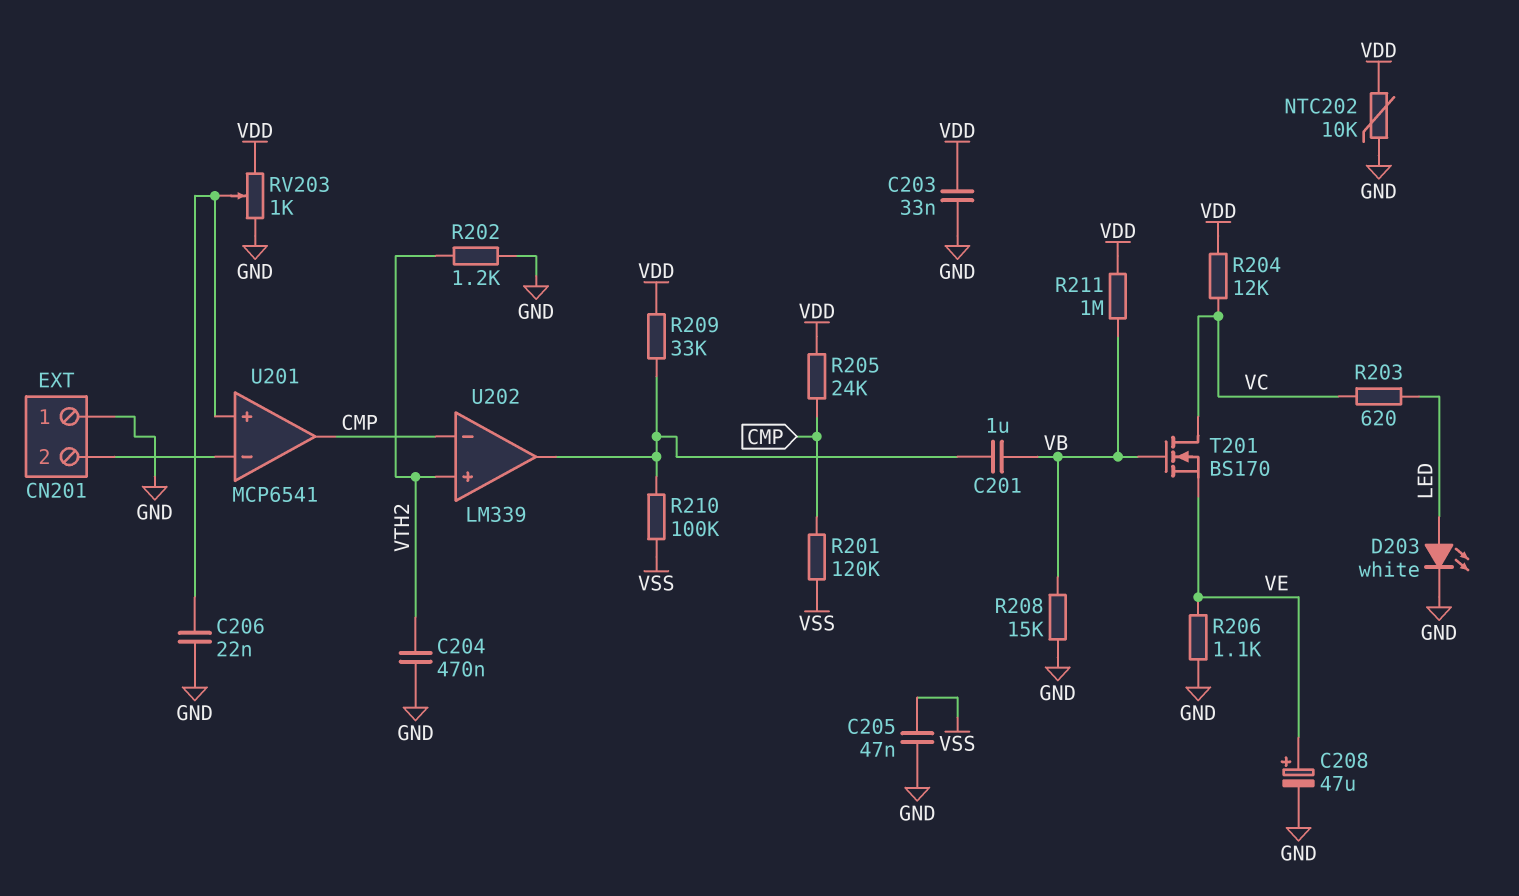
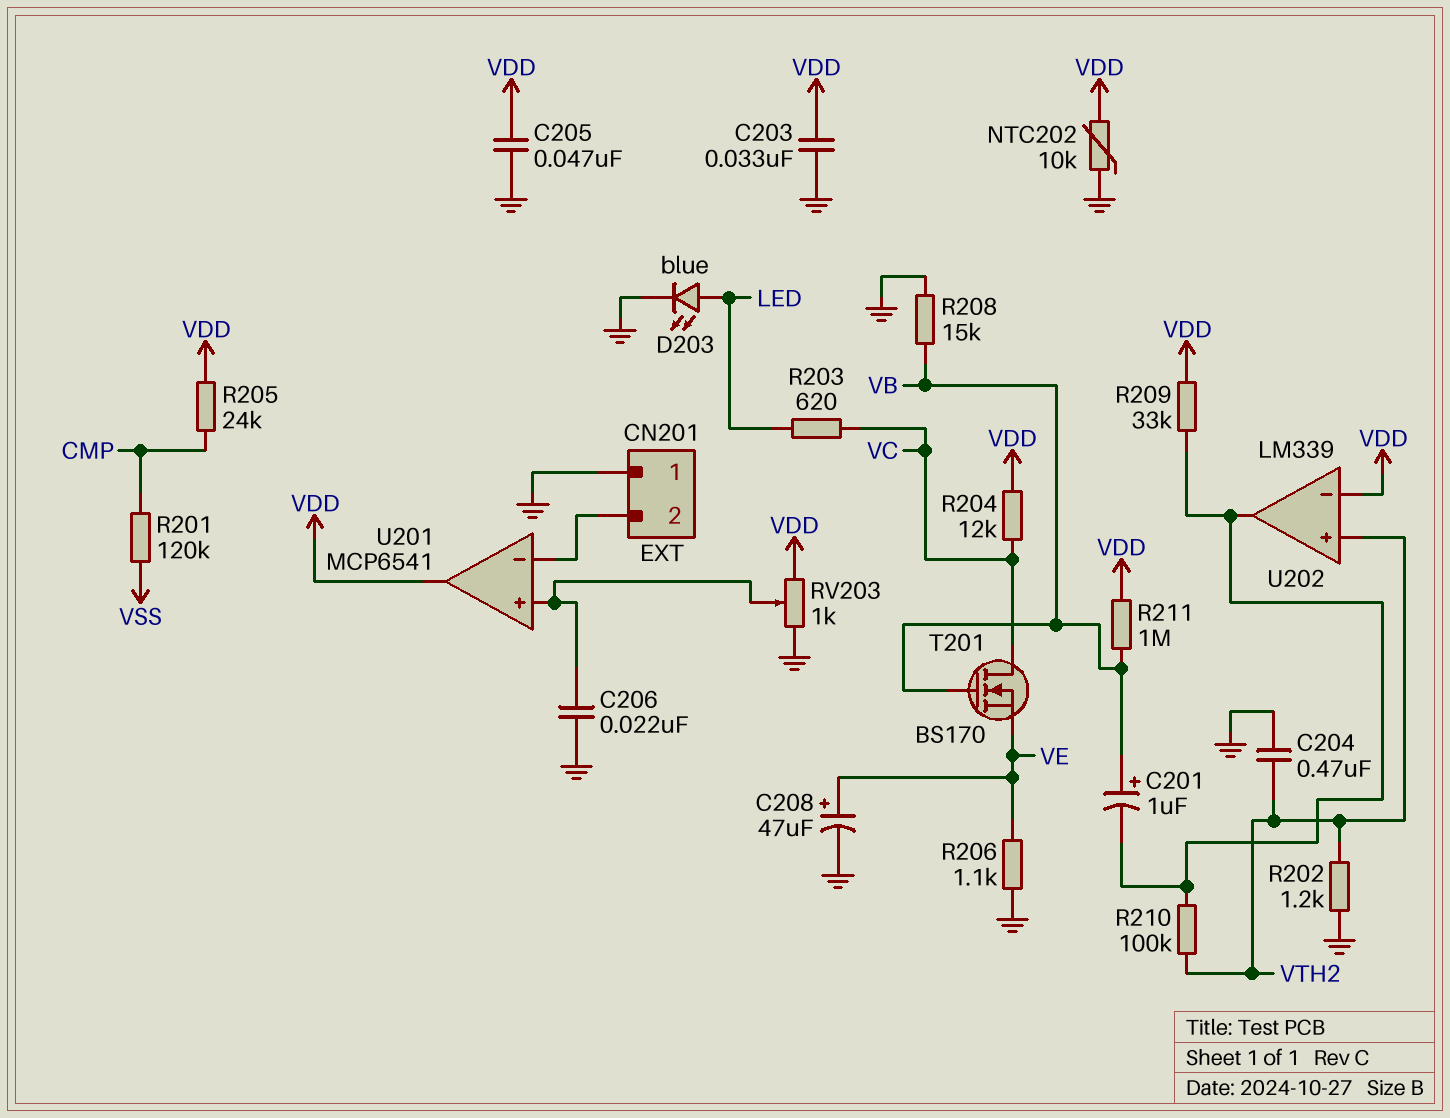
C201: 1uF (U202/out, VB) -> 1uF (plus VB, minus U202/out)
C205: 47nF (GND, VSS) -> 47nF (GND, VDD)
D203: LED white (A LED, K GND) -> LED blue (A LED, K GND)
R210: 100k (U202/out, VSS) -> 100k (U202/out, VTH2)
U201 pin out: CMP -> VDD
U202 pin in-: CMP -> VDD

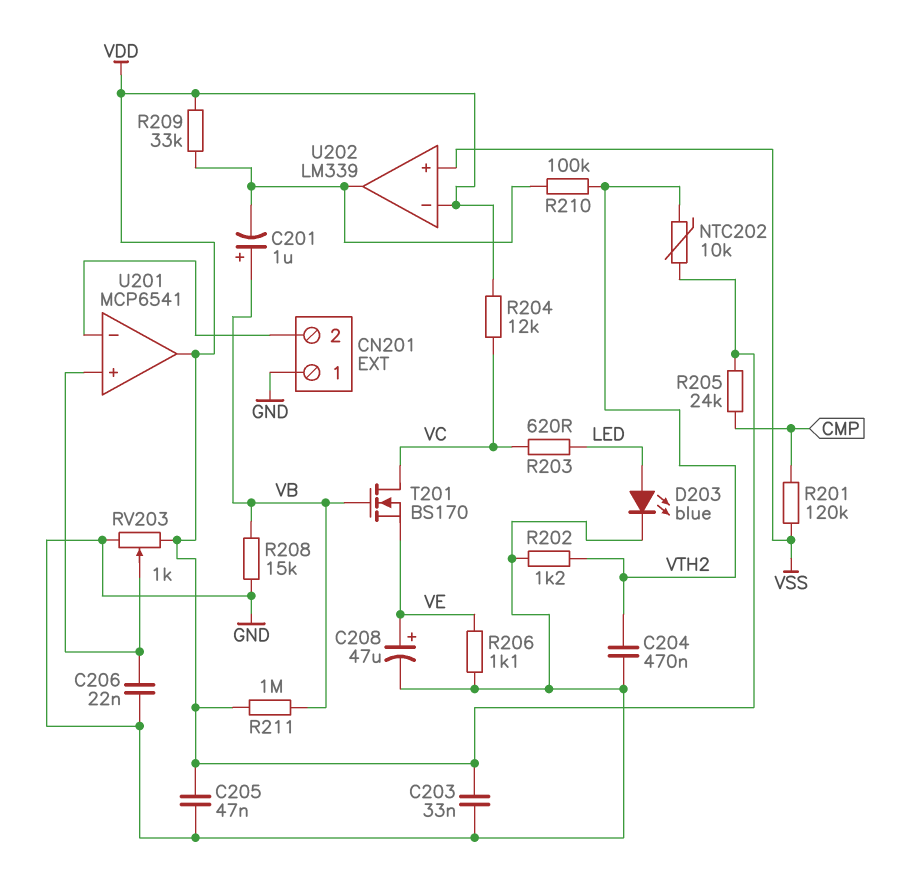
NTC202: 10k (GND, VDD) -> 10k (VDD, VTH2)
U202 pin in+: VTH2 -> VSS

